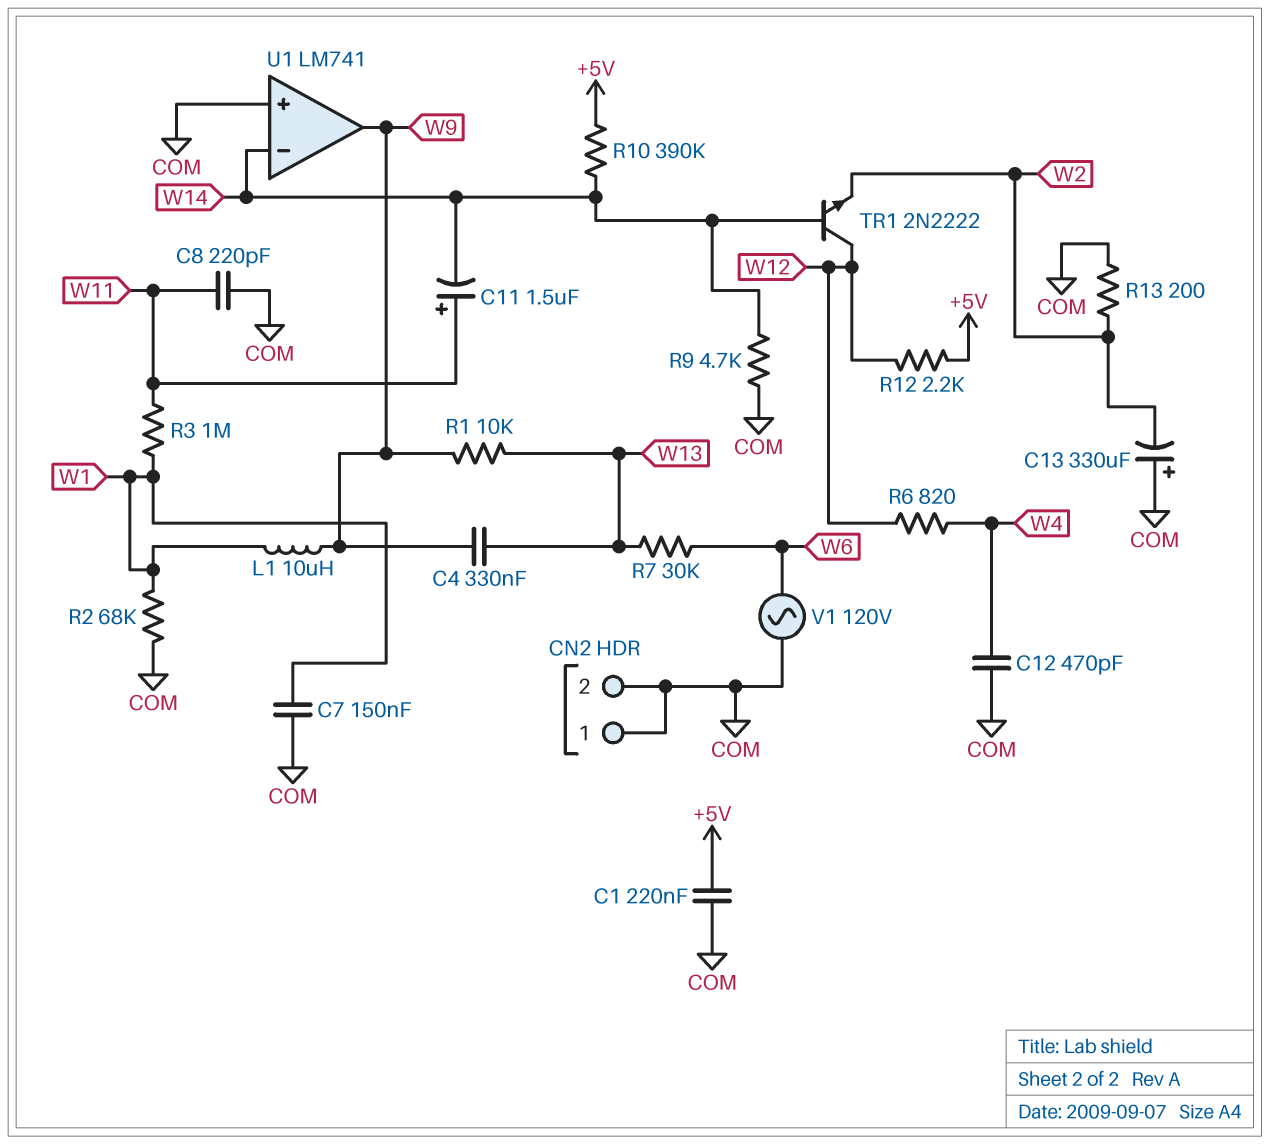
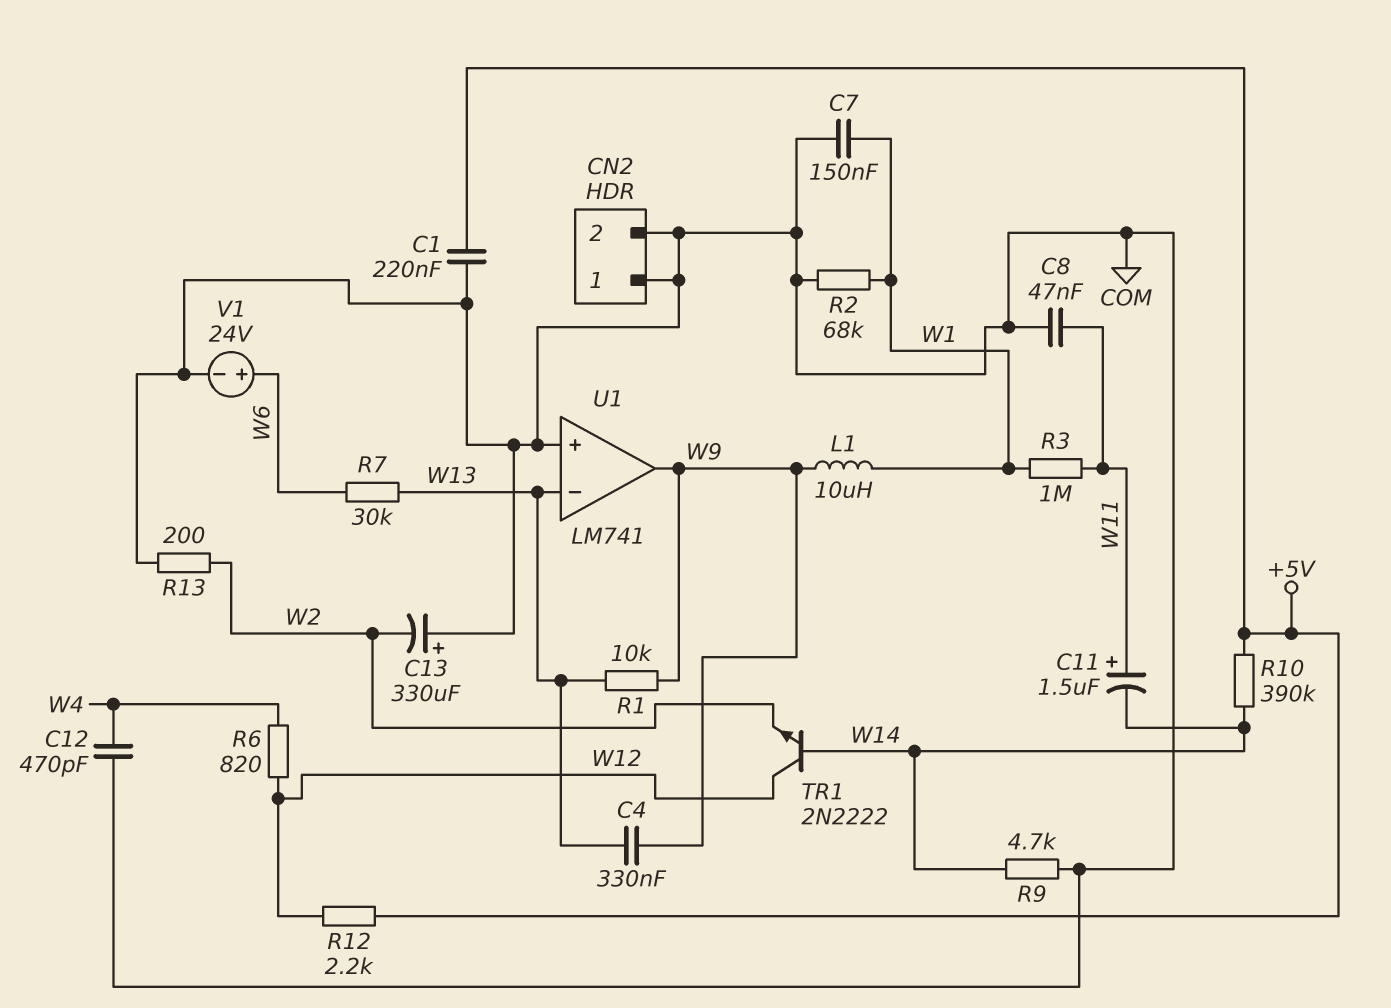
C8: 220pF (COM, W11) -> 47nF (COM, W11)
U1 pin in-: W14 -> W13
V1: AC 120V (COM, W6) -> 24V (plus W6, minus COM)

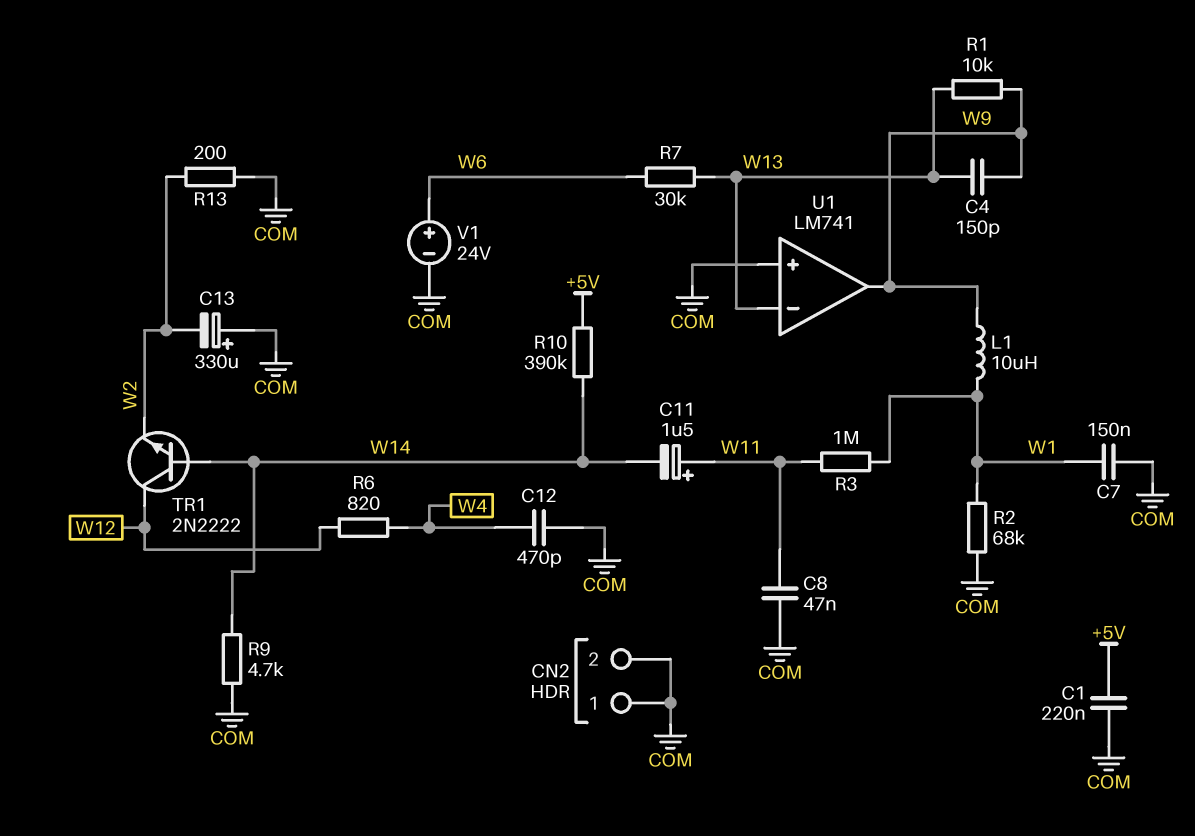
C4: 330nF (W9, W13) -> 150pF (W9, W13)
R12: 2.2k (+5V, W12) -> none

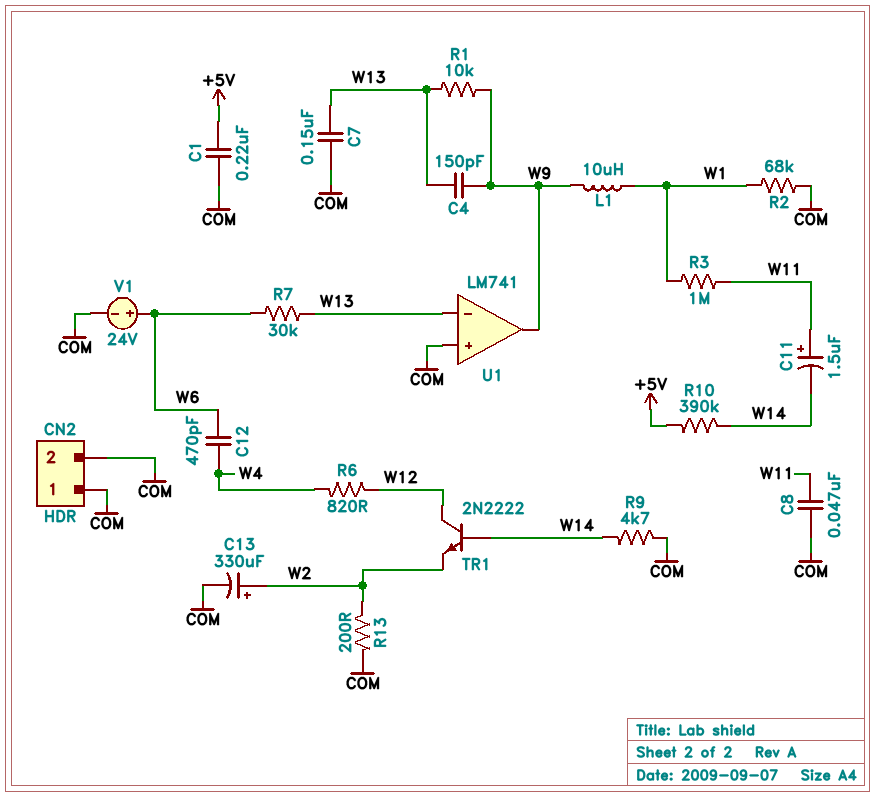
C7: 150nF (COM, W1) -> 150nF (COM, W13)
C12: 470pF (COM, W4) -> 470pF (W4, W6)
C13: 330uF (plus COM, minus W2) -> 330uF (plus W2, minus COM)

